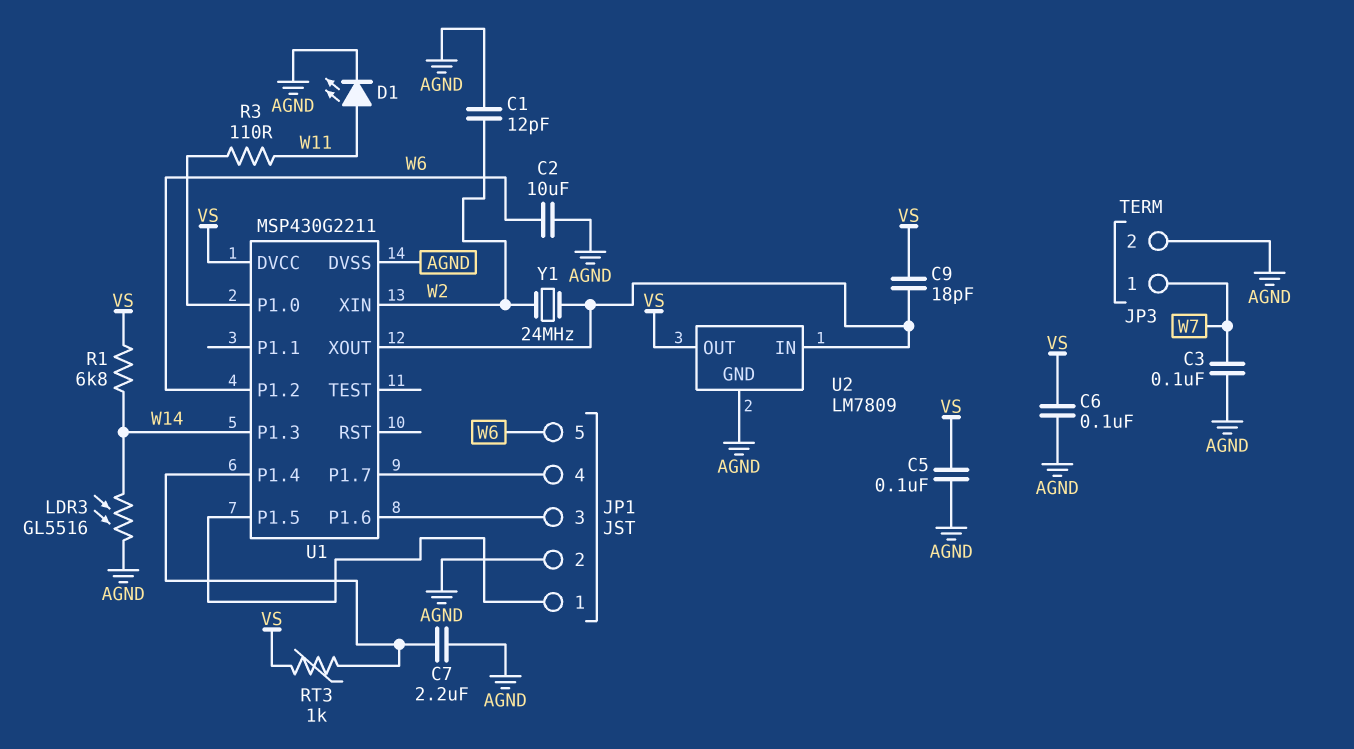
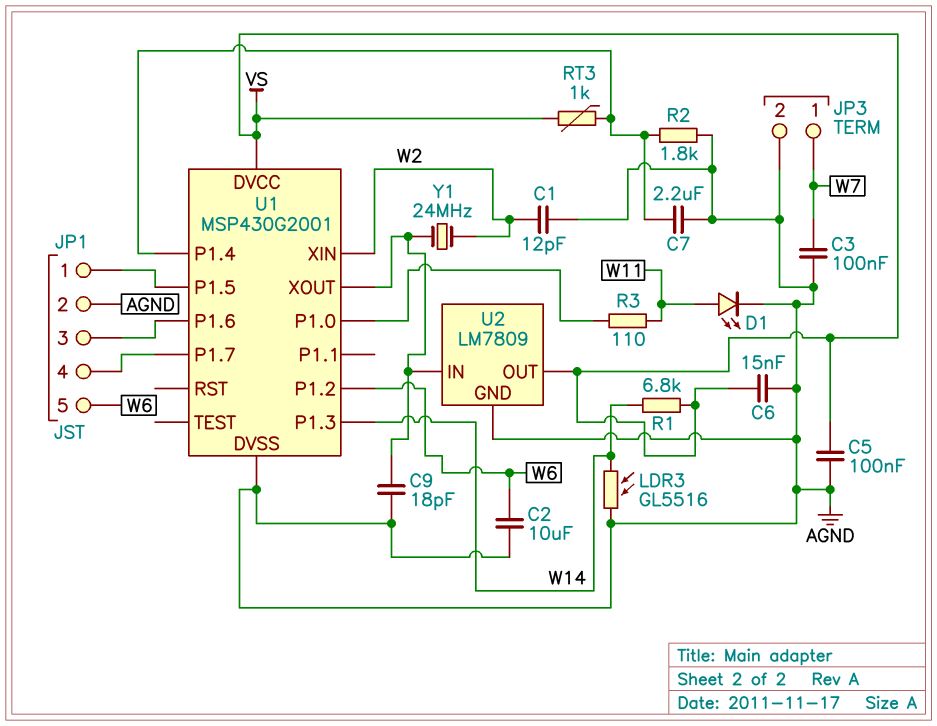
C6: 100nF (AGND, VS) -> 15nF (AGND, VS)
C9: 18pF (U1/XOUT, VS) -> 18pF (AGND, U1/XOUT)
R2: none -> 1.8k (AGND, U1/P1.4)
U1: MSP430G2211 -> MSP430G2001

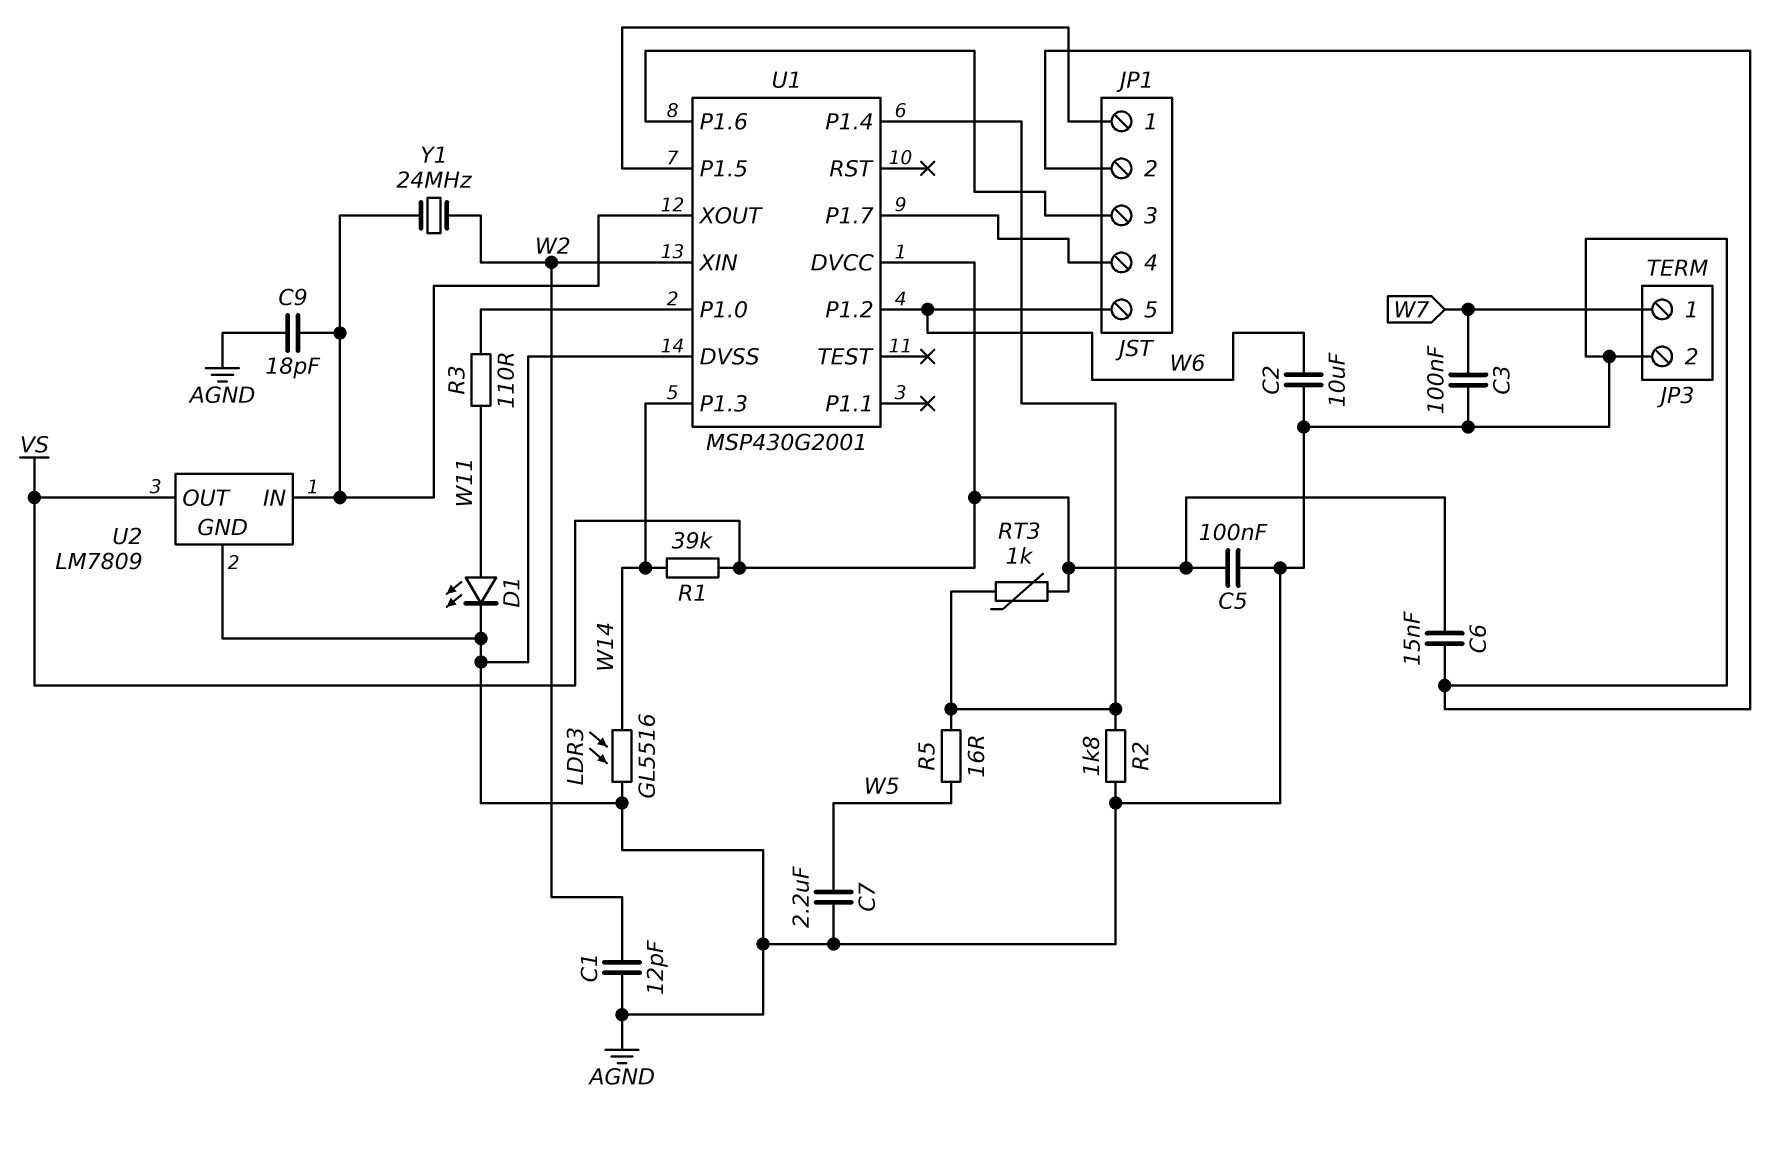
C7: 2.2uF (AGND, U1/P1.4) -> 2.2uF (AGND, W5)
R1: 6.8k (VS, W14) -> 39k (VS, W14)
R5: none -> 16 (U1/P1.4, W5)

